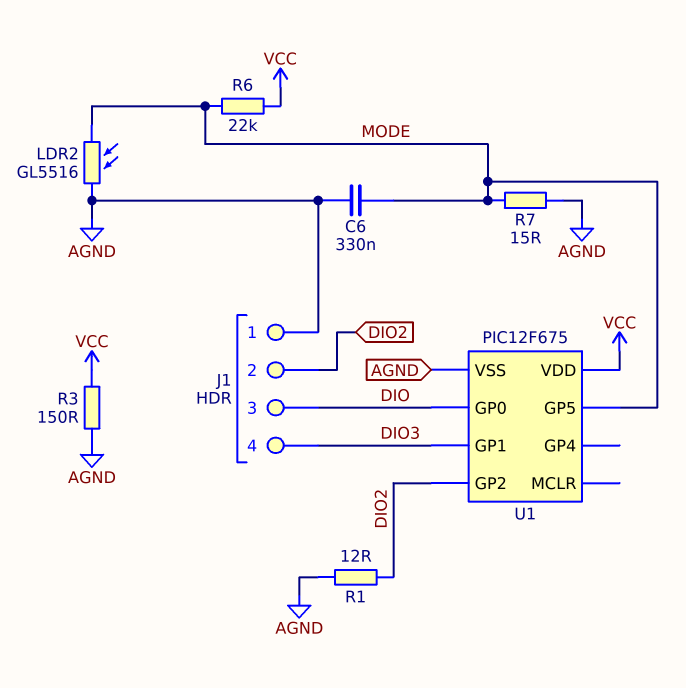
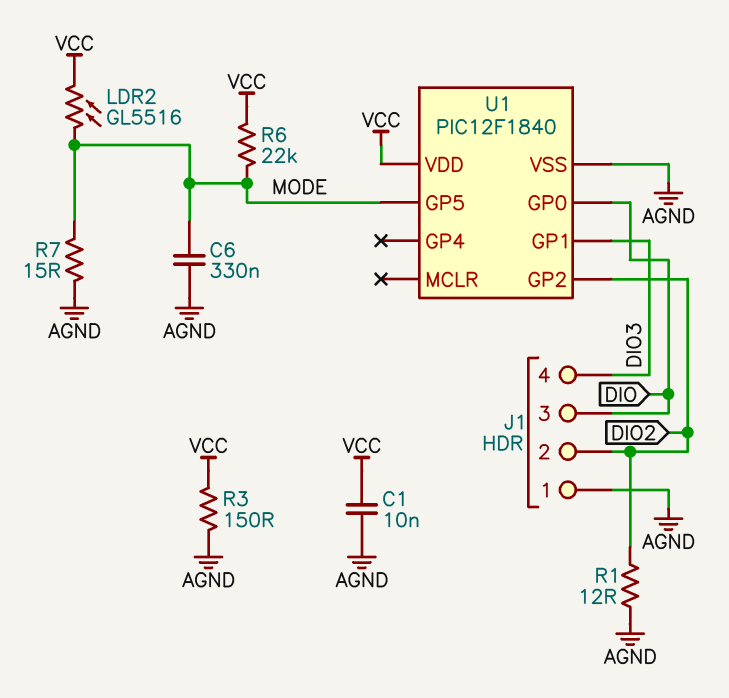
C1: none -> 10nF (AGND, VCC)
LDR2: GL5516 (AGND, MODE) -> GL5516 (MODE, VCC)
U1: PIC12F675 -> PIC12F1840

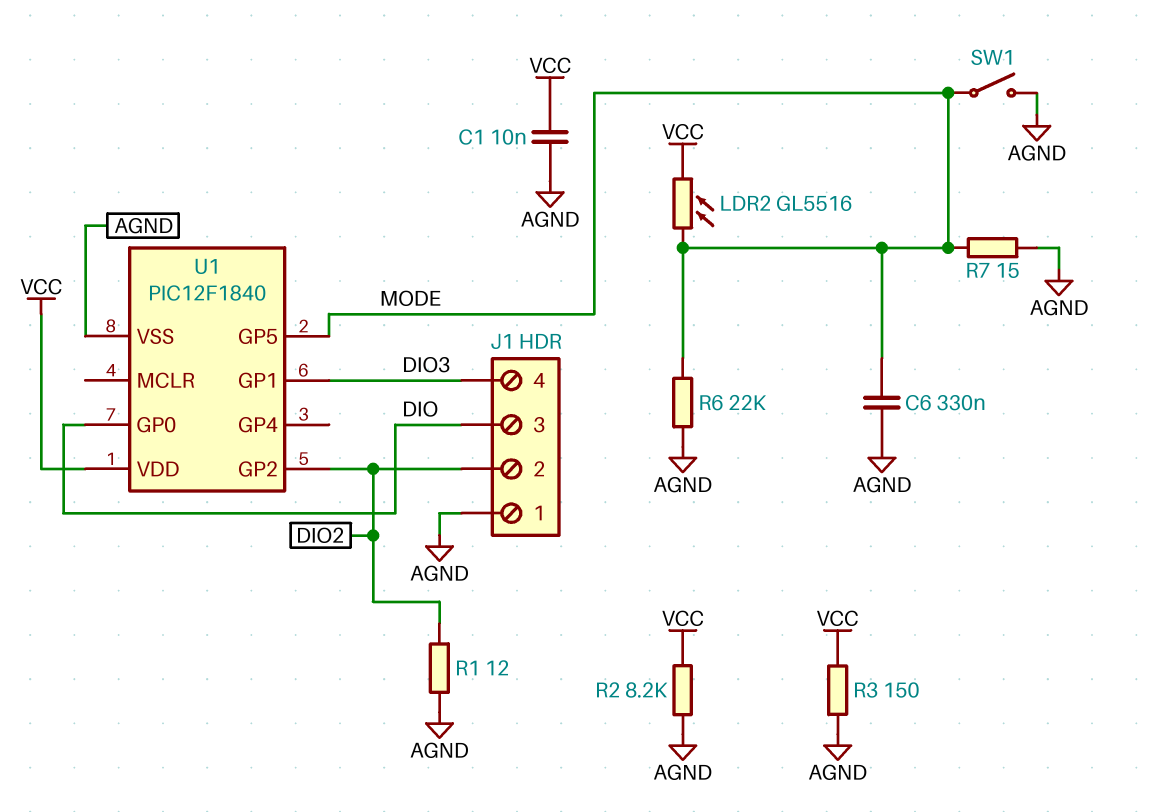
R2: none -> 8.2k (AGND, VCC)
R6: 22k (MODE, VCC) -> 22k (AGND, MODE)
SW1: none -> switch (AGND, MODE)

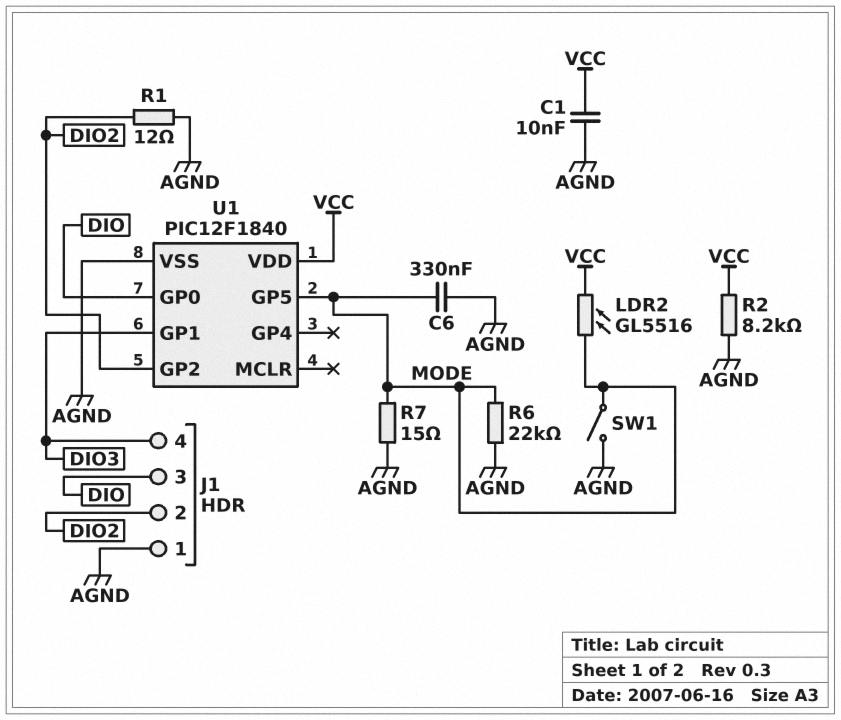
R3: 150 (AGND, VCC) -> none

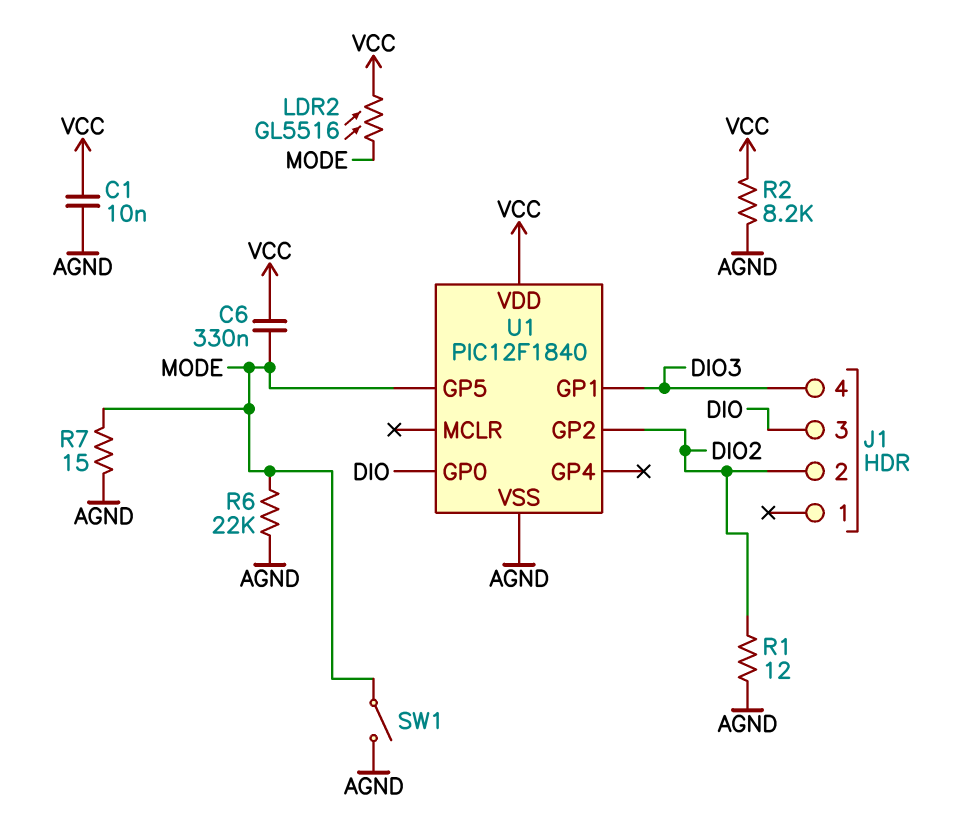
C6: 330nF (AGND, MODE) -> 330nF (MODE, VCC)
J1 pin 1: AGND -> none

